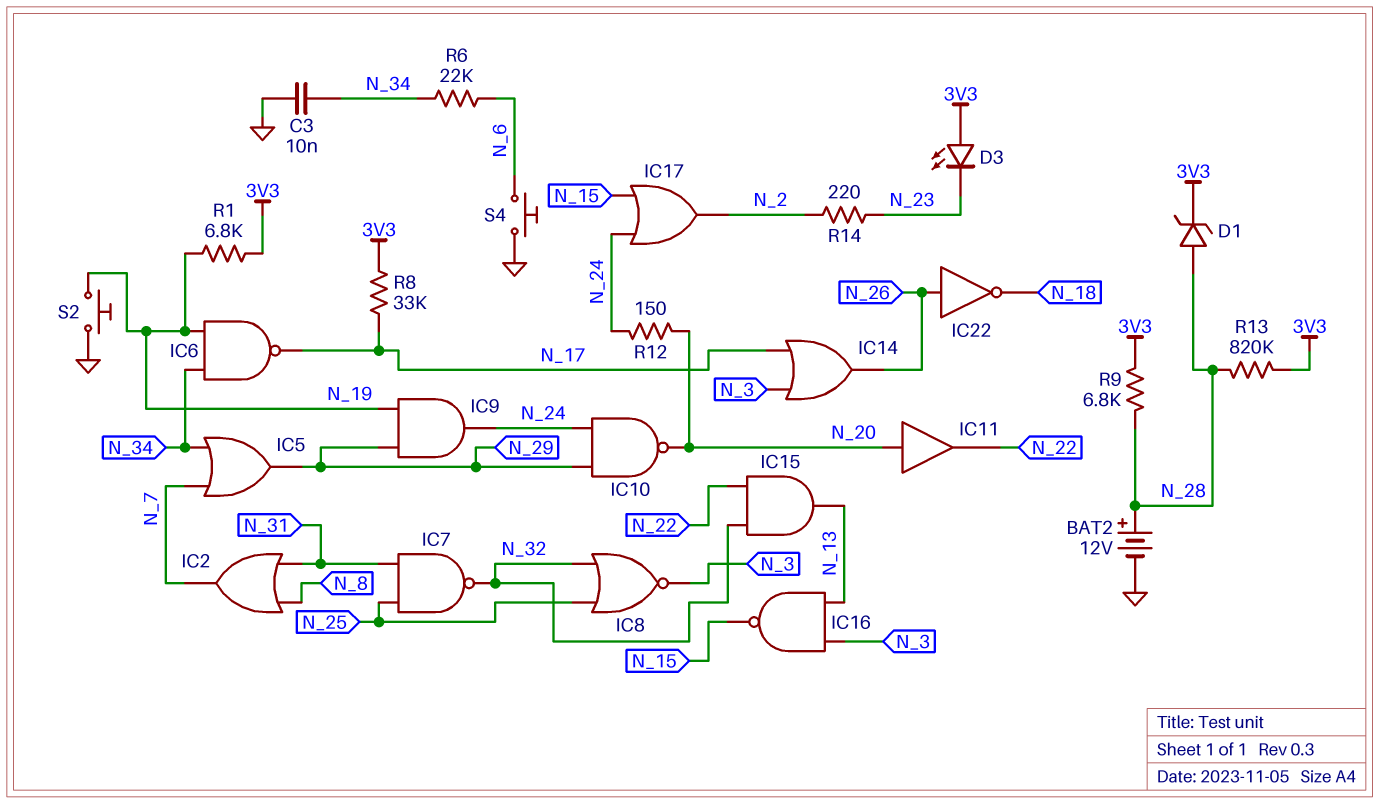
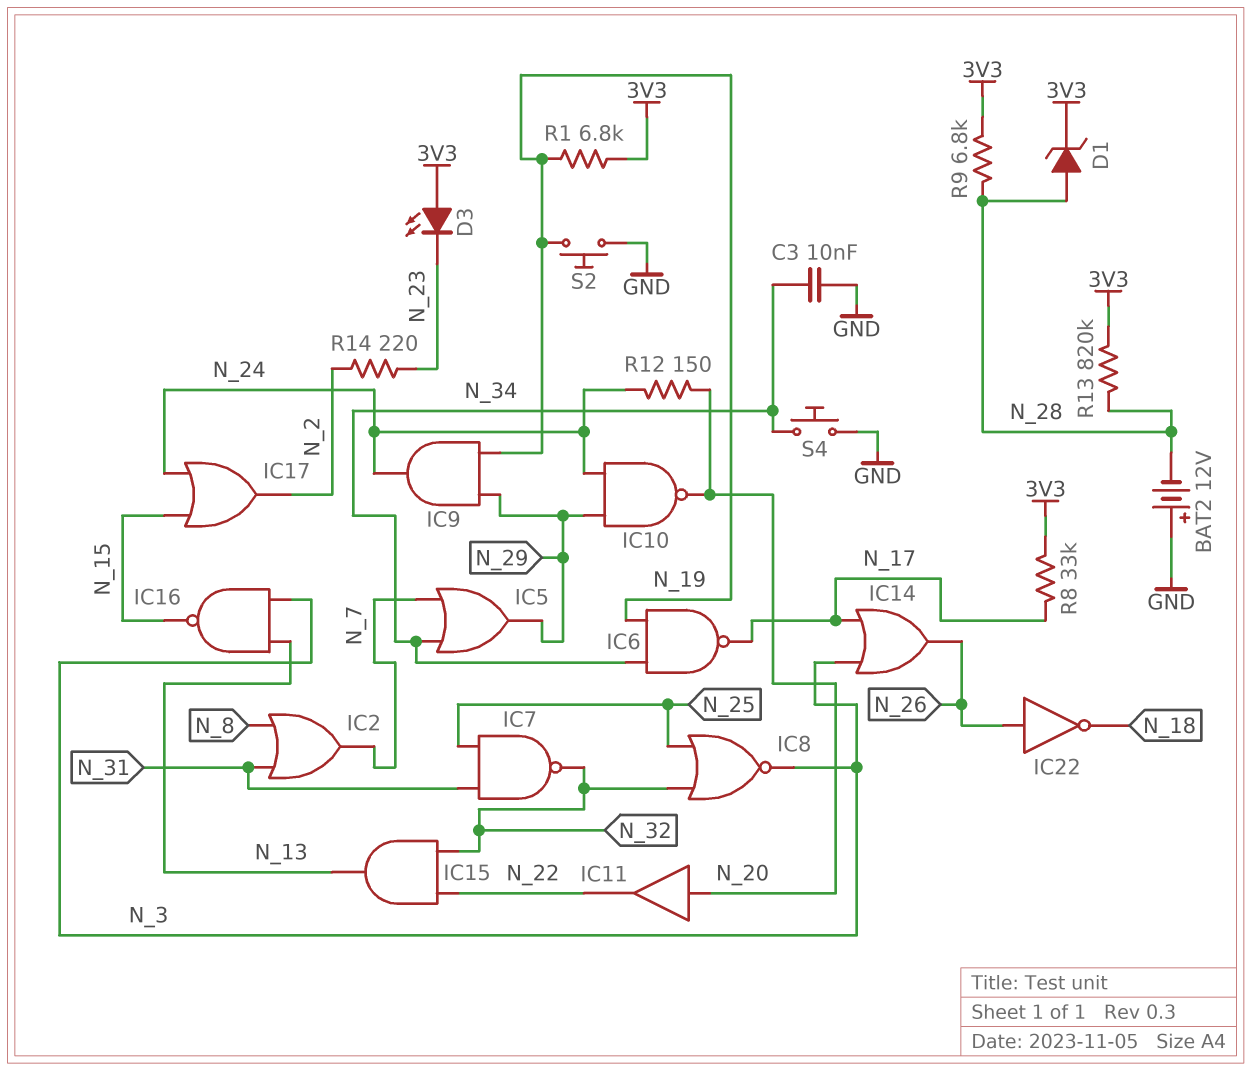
BAT2: 12V (plus N_28, minus GND) -> 12V (plus GND, minus N_28)
R6: 22k (N_6, N_34) -> none
S4: button (GND, N_6) -> button (GND, N_34)

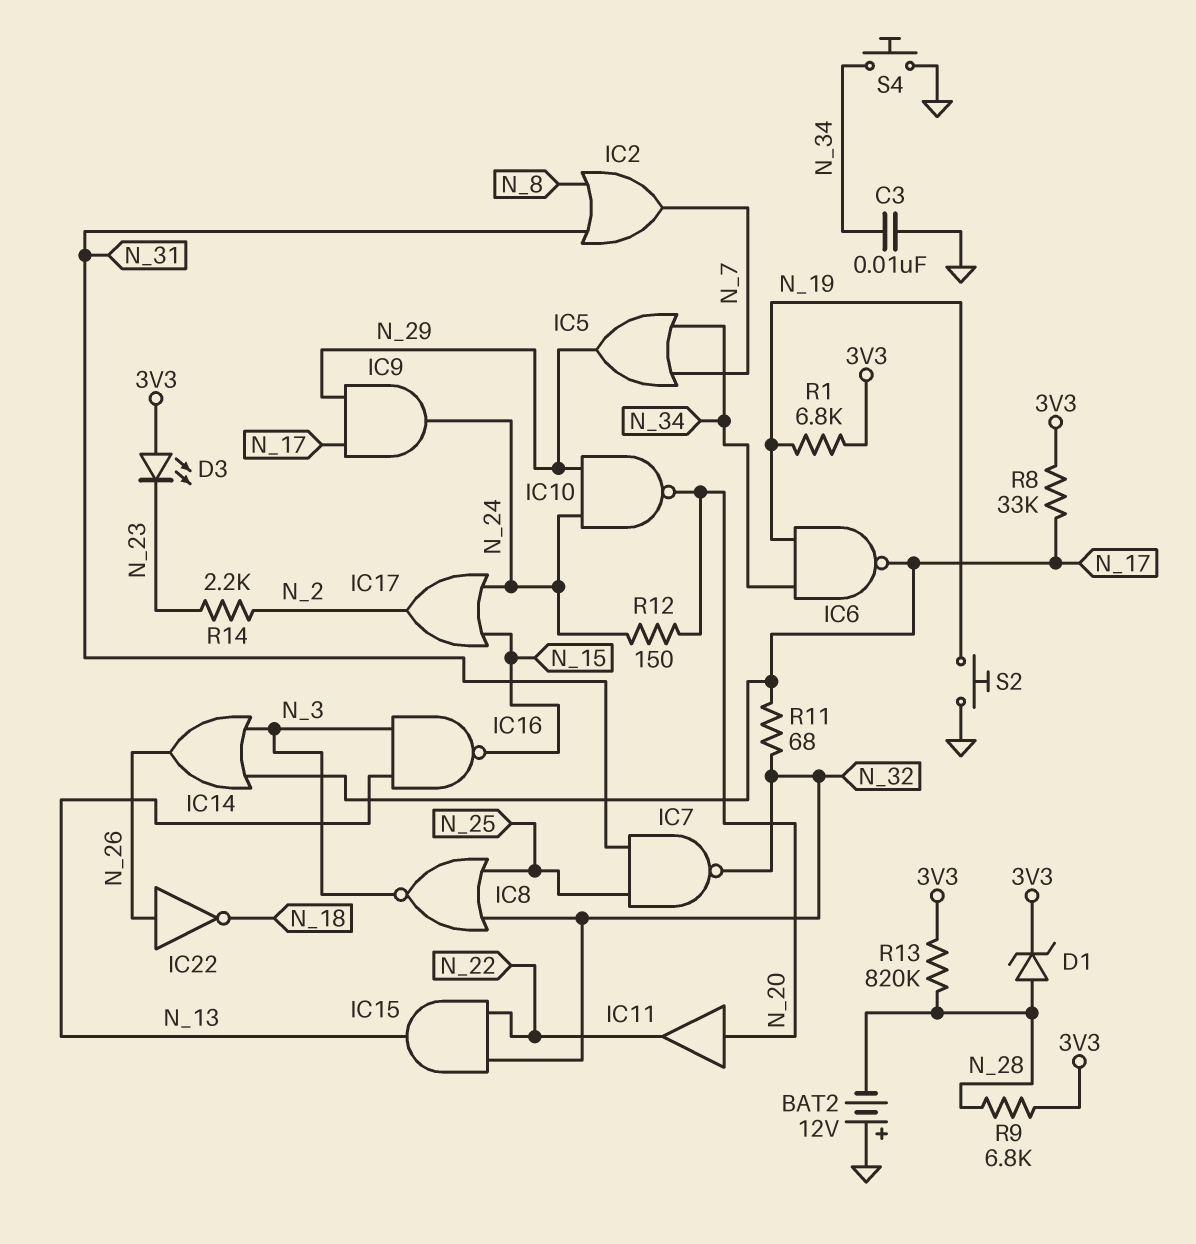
IC9: AND (in N_19, in N_29, out N_24) -> AND (in N_17, in N_29, out N_24)
R11: none -> 68 (N_17, N_32)
R14: 220 (N_2, N_23) -> 2.2k (N_2, N_23)

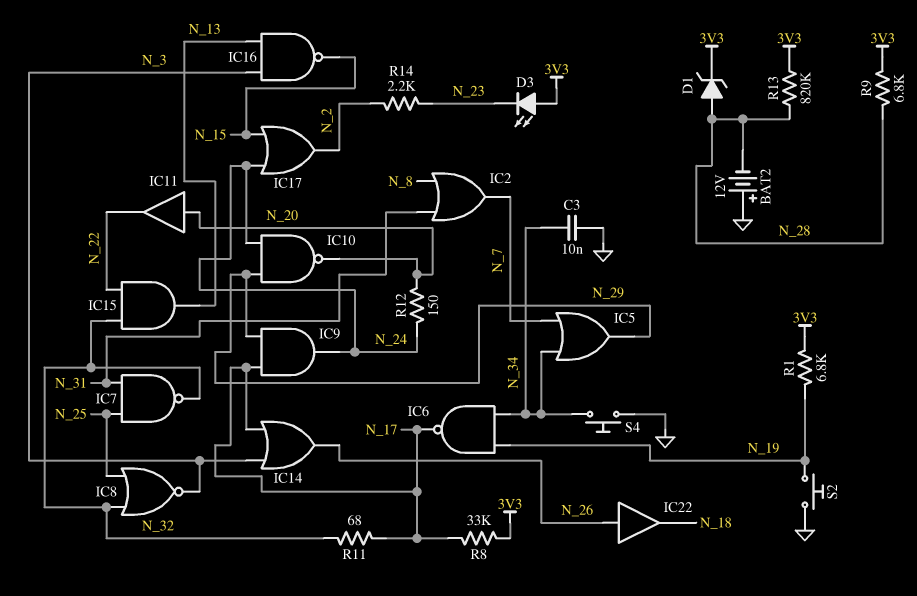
IC22: NOT (in N_26, out N_18) -> buffer (in N_26, out N_18)

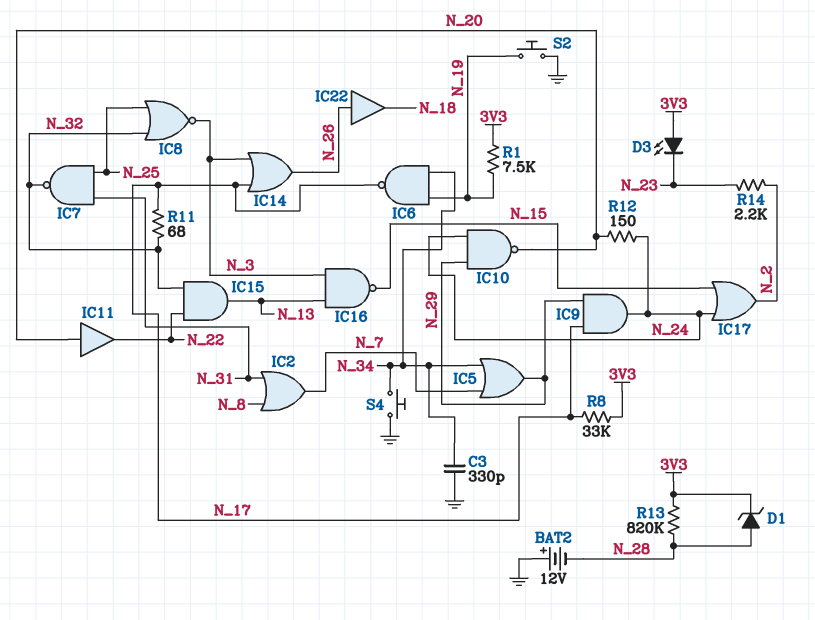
C3: 10nF (GND, N_34) -> 330pF (GND, N_34)
R1: 6.8k (3V3, N_19) -> 7.5k (3V3, N_19)
R9: 6.8k (3V3, N_28) -> none

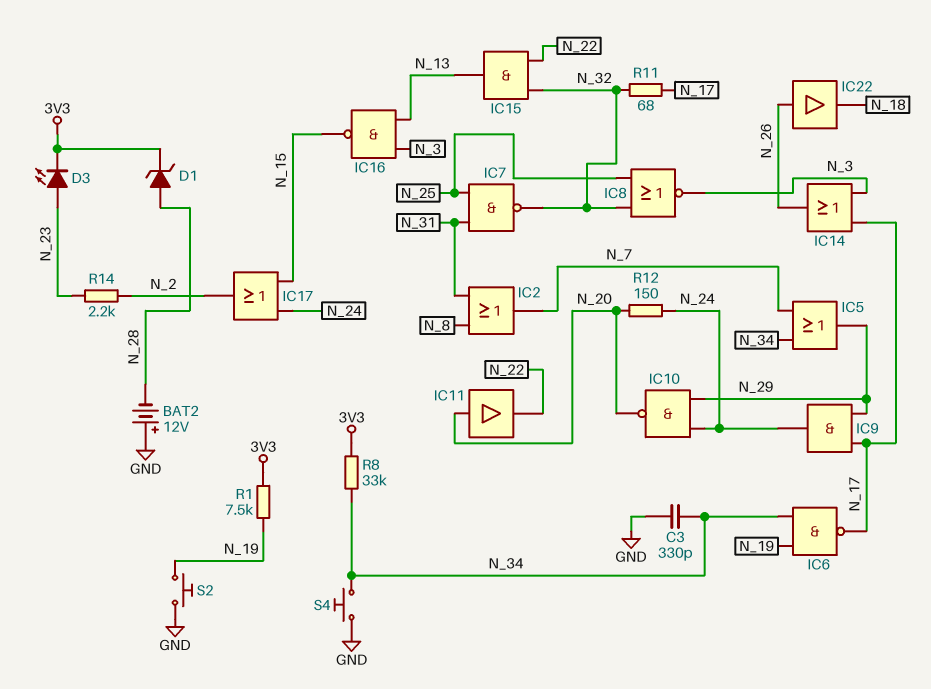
D3: LED (A 3V3, K N_23) -> LED (A N_23, K 3V3)
R8: 33k (3V3, N_17) -> 33k (3V3, N_34)
R13: 820k (3V3, N_28) -> none

